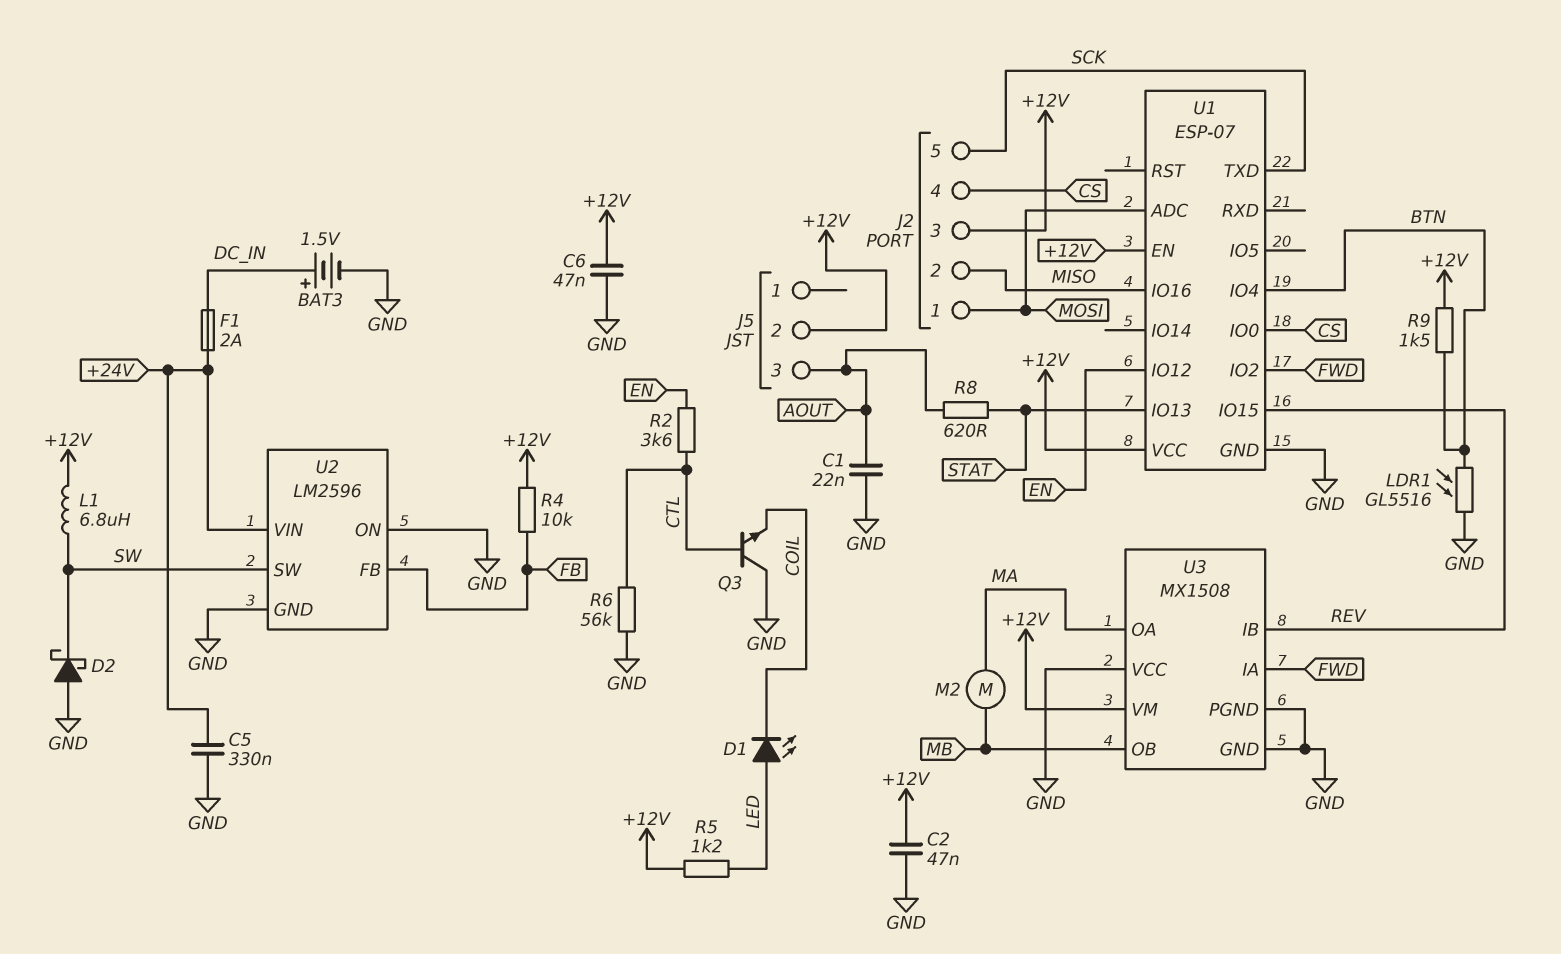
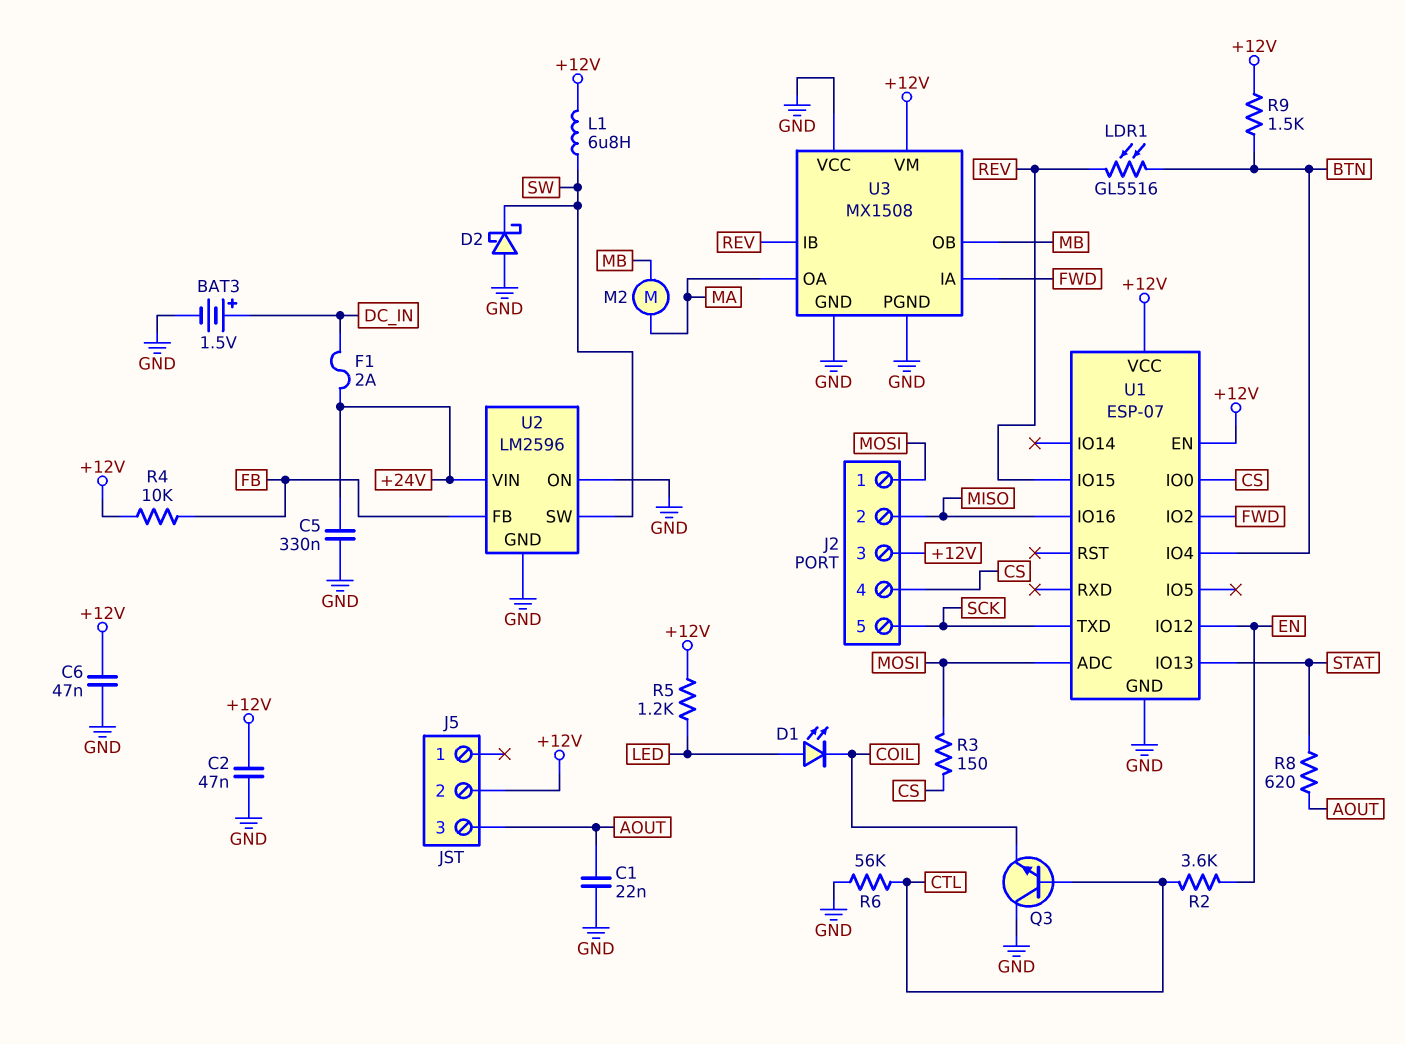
LDR1: GL5516 (BTN, GND) -> GL5516 (BTN, REV)
R3: none -> 150 (CS, MOSI)

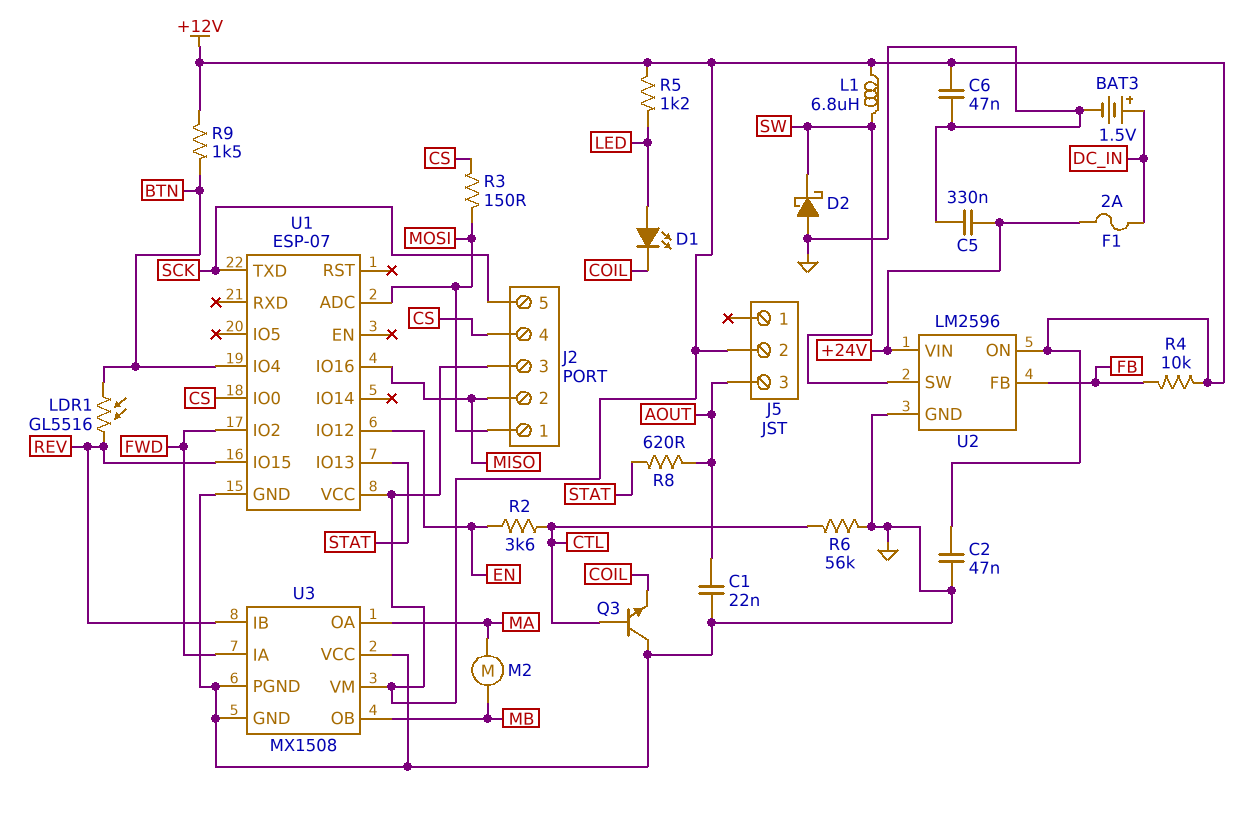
U1 pin EN: +12V -> none
U2 pin ON: GND -> +12V

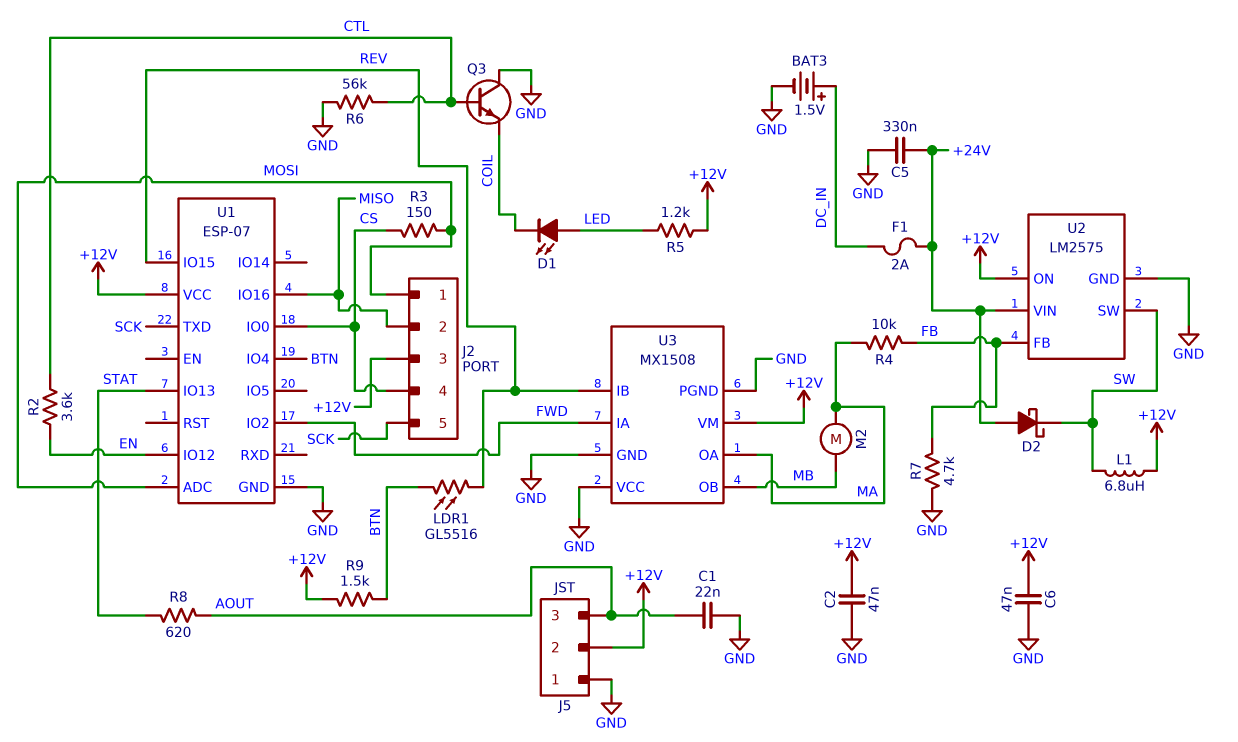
D2: schottky (A GND, K SW) -> schottky (A +24V, K SW)
J5 pin 1: none -> GND
R4: 10k (+12V, FB) -> 10k (FB, MA)
R7: none -> 4.7k (FB, GND)
U2: LM2596 -> LM2575

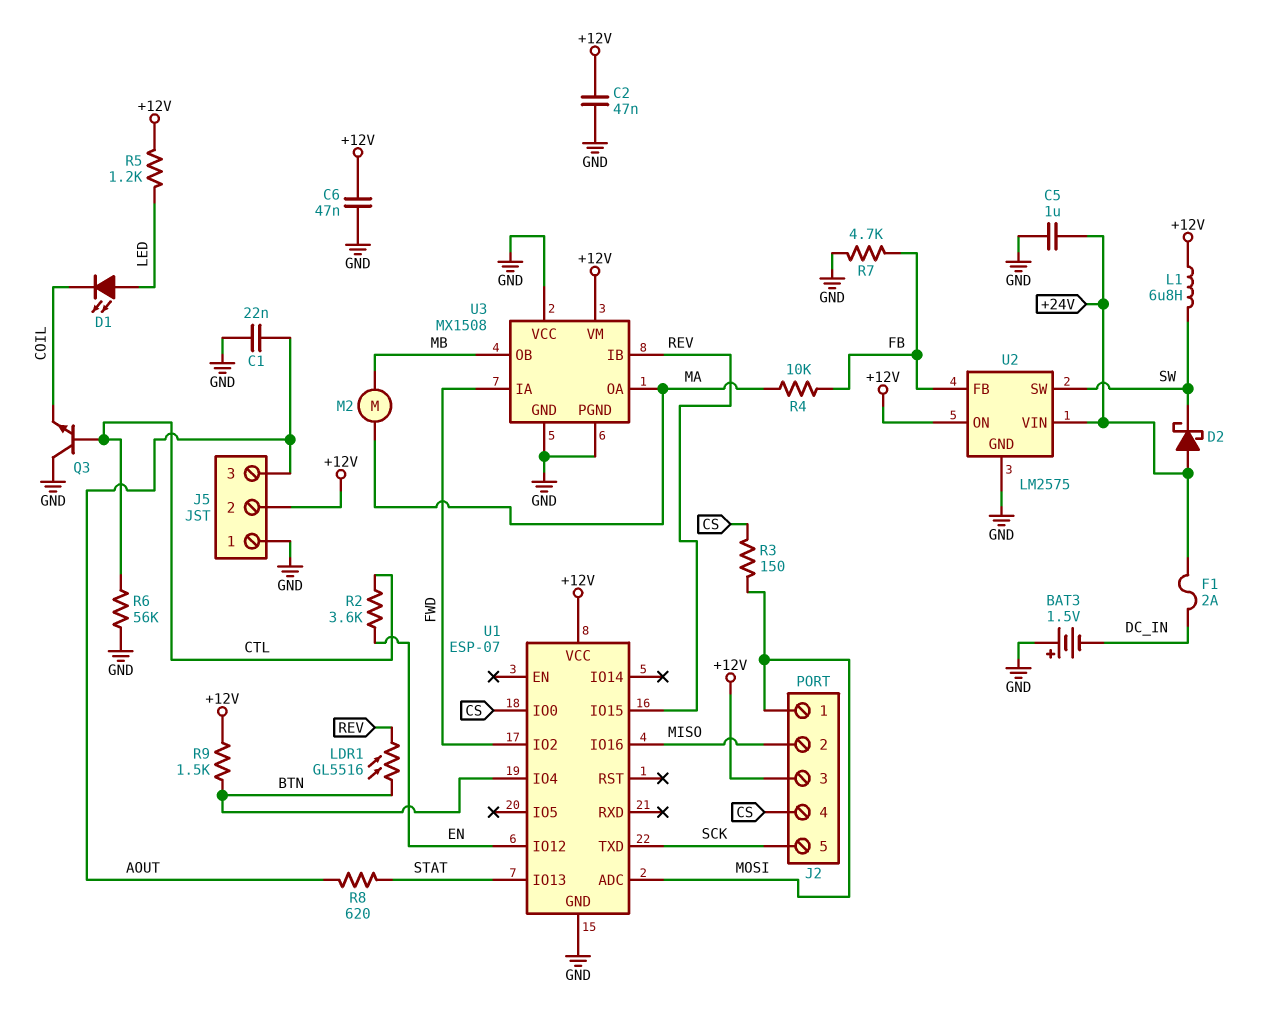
BAT3: 1.5V (plus DC_IN, minus GND) -> 1.5V (plus GND, minus DC_IN)
C5: 330nF (+24V, GND) -> 1uF (+24V, GND)

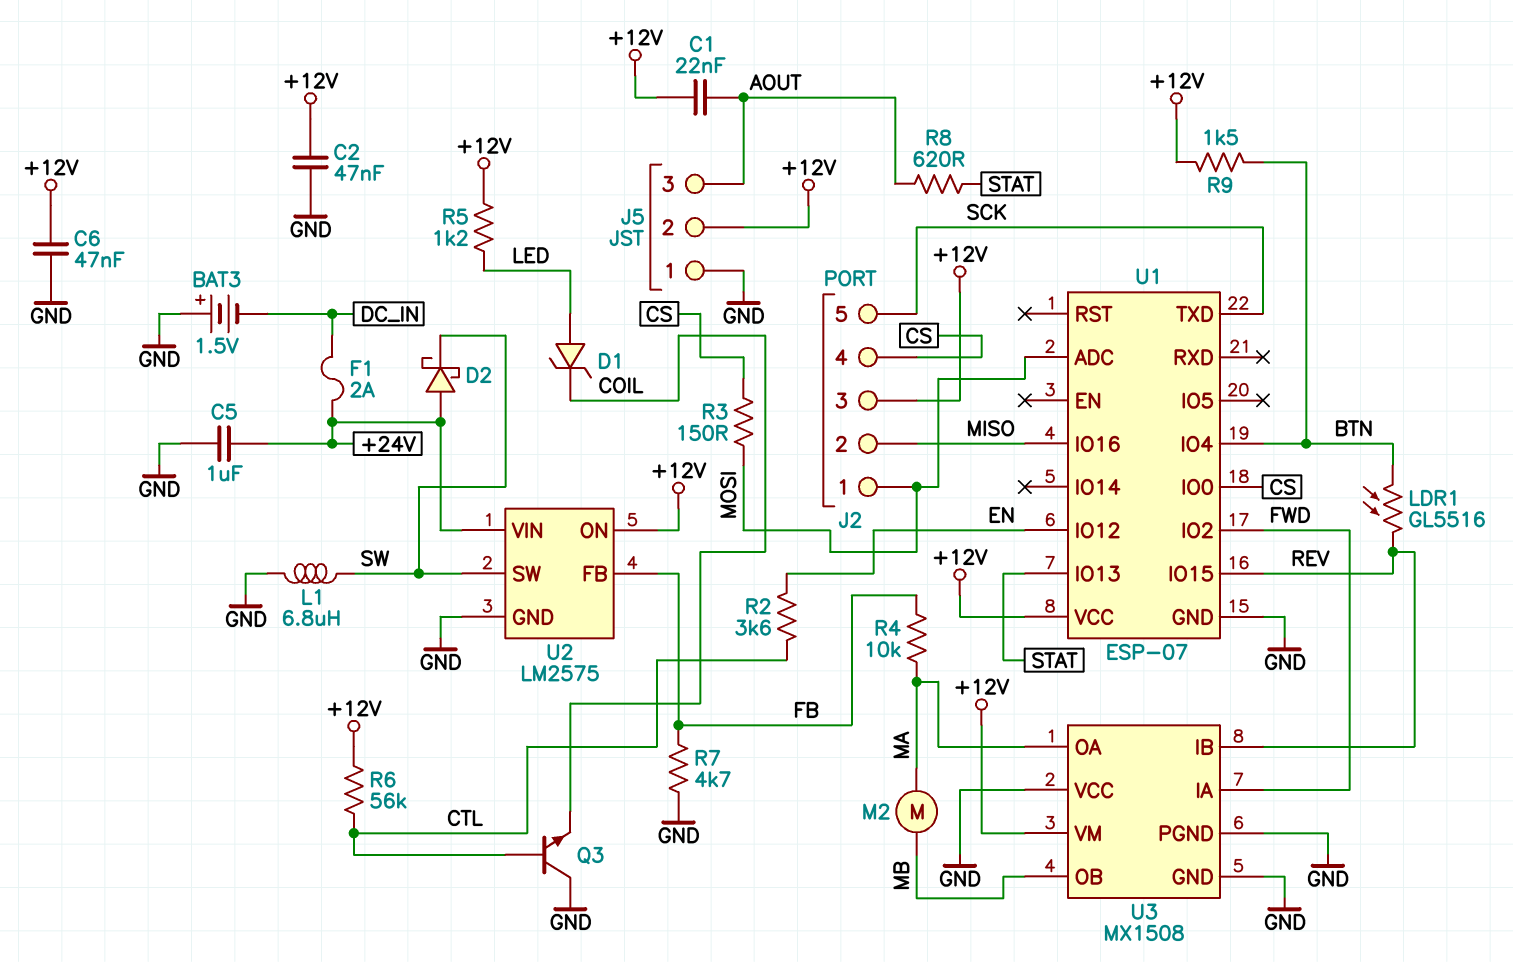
C1: 22nF (AOUT, GND) -> 22nF (+12V, AOUT)
D1: LED (A LED, K COIL) -> zener (A LED, K COIL)
L1: 6.8uH (+12V, SW) -> 6.8uH (GND, SW)
R6: 56k (CTL, GND) -> 56k (+12V, CTL)

